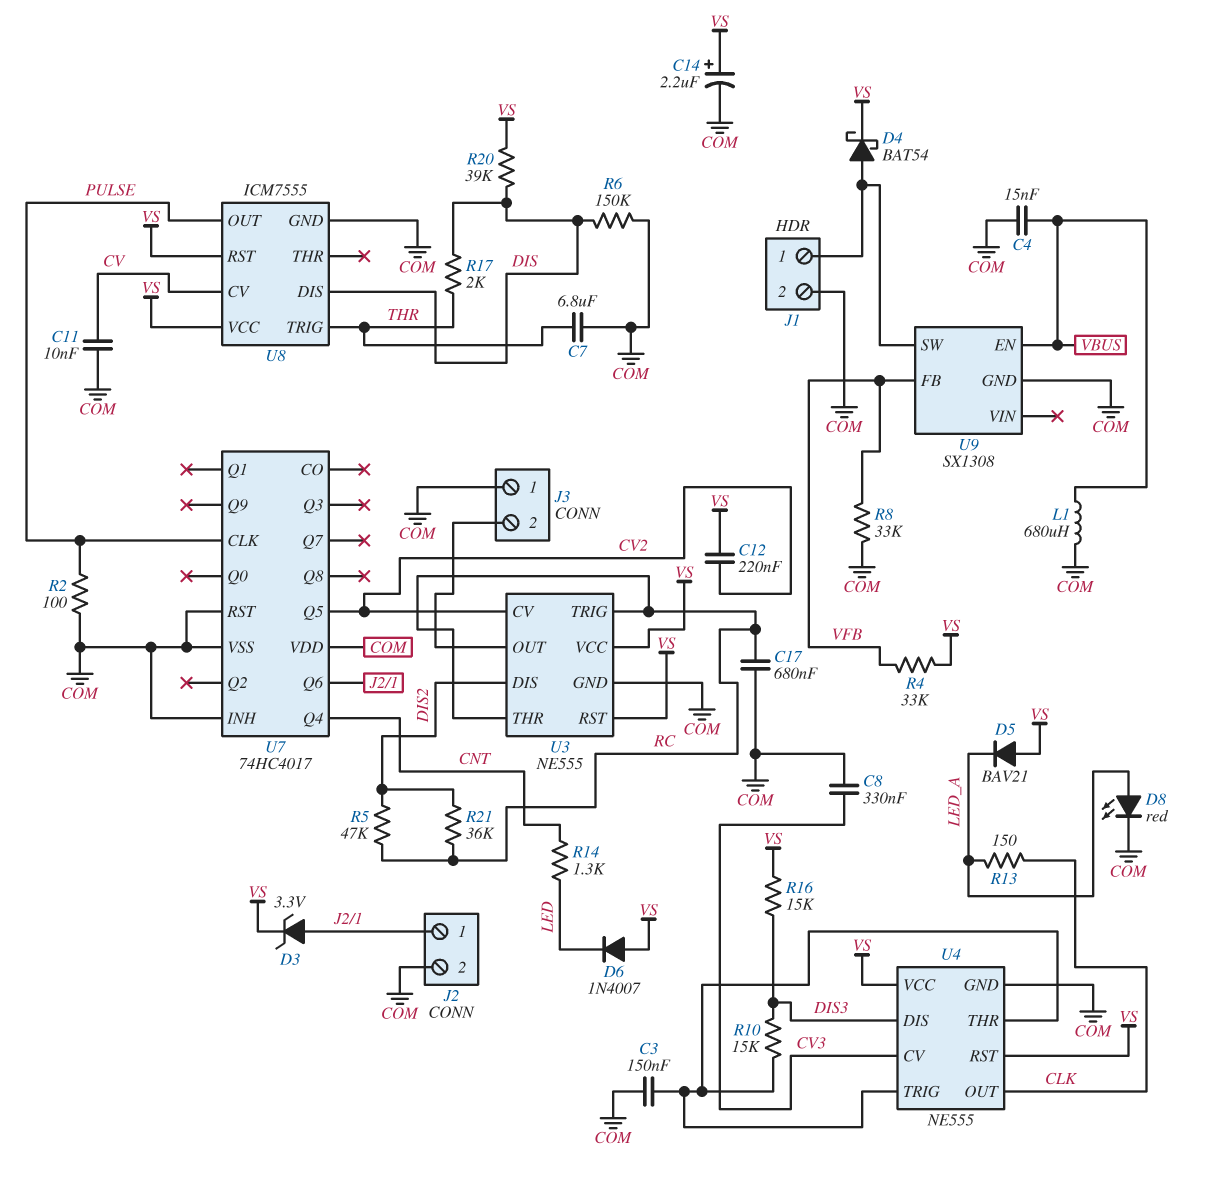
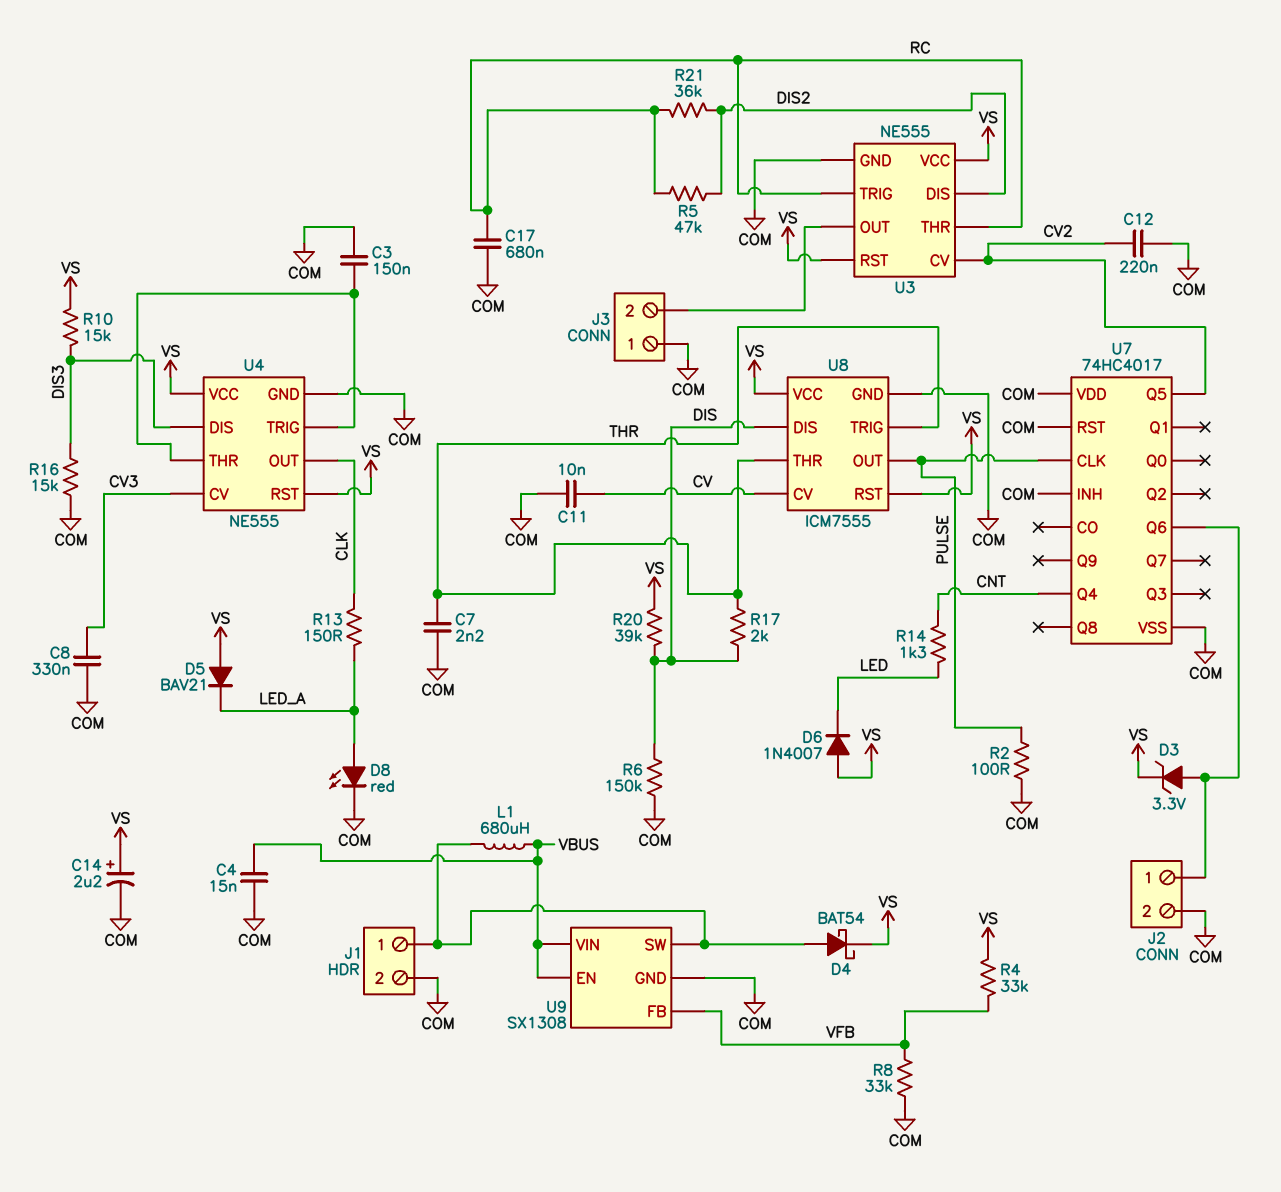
C7: 6.8uF (COM, THR) -> 2.2nF (COM, THR)
C12: 220nF (CV2, VS) -> 220nF (COM, CV2)
L1: 680uH (COM, VBUS) -> 680uH (J1/1, VBUS)
R10: 15k (DIS3, U4/THR) -> 15k (DIS3, VS)
R16: 15k (DIS3, VS) -> 15k (COM, DIS3)
U8 pin THR: none -> THR
U9 pin VIN: none -> VBUS

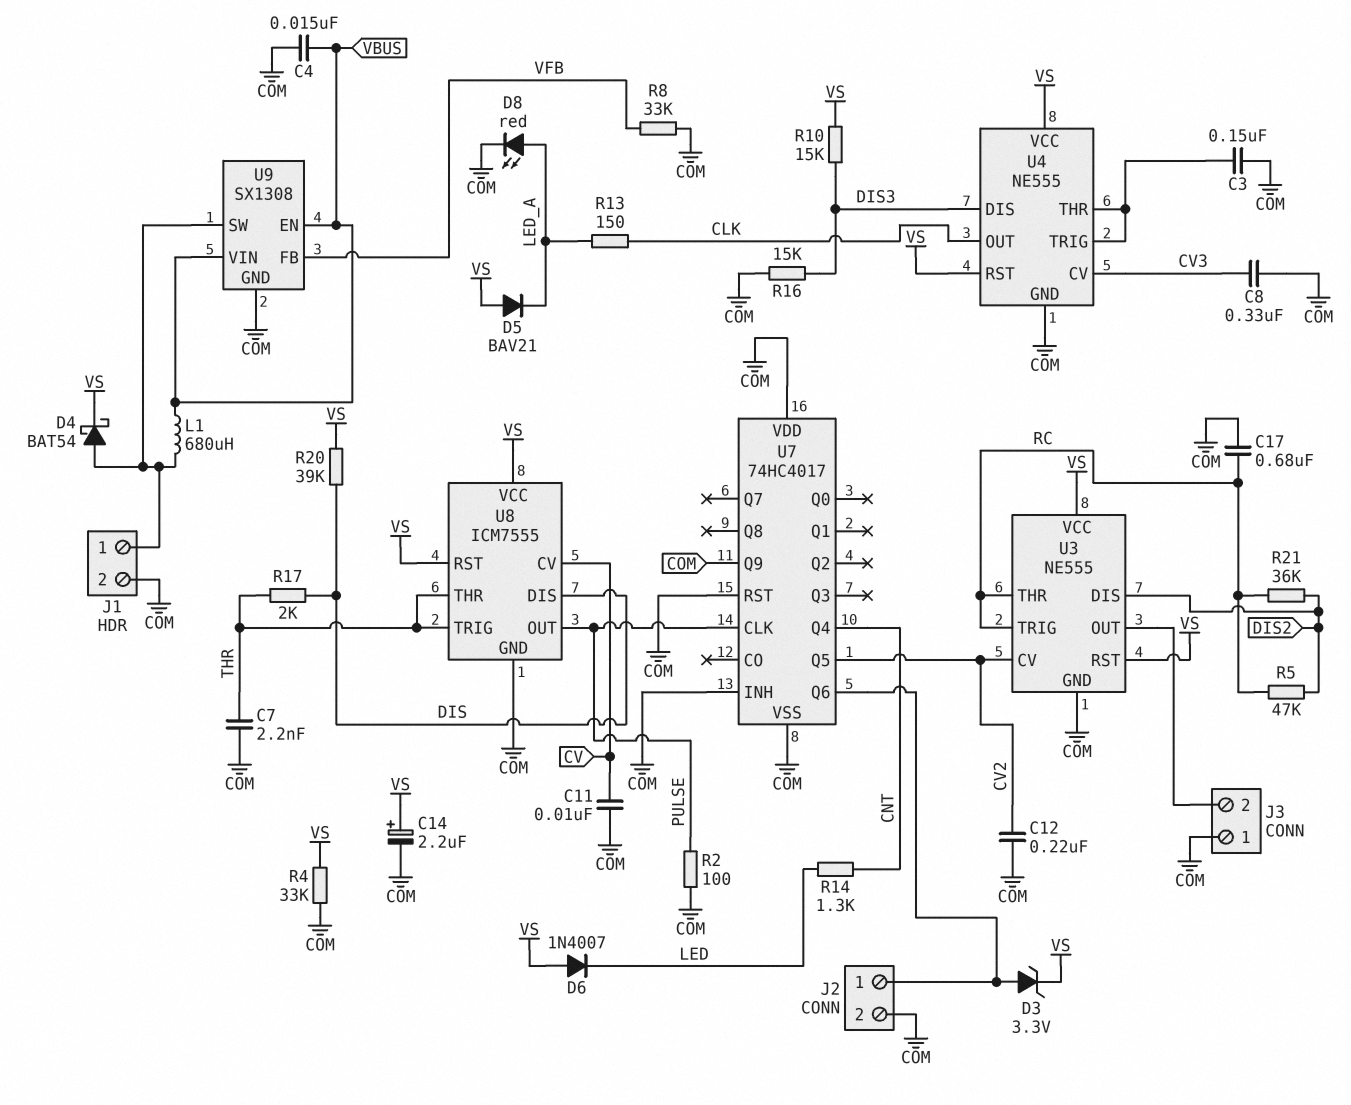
R4: 33k (VFB, VS) -> 33k (COM, VS)
R6: 150k (COM, DIS) -> none
U7 pin Q9: none -> COM

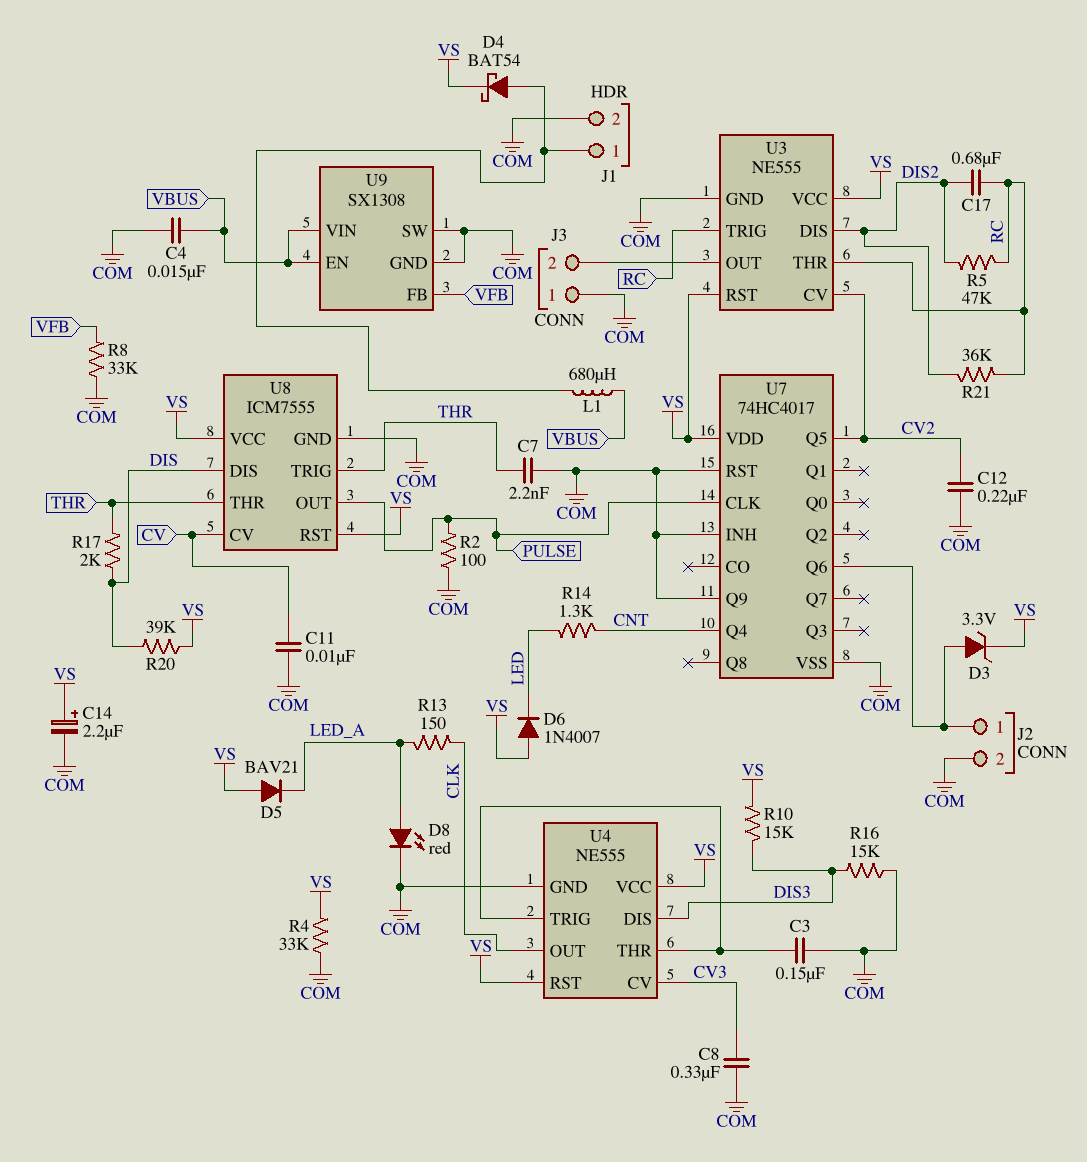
C17: 680nF (COM, RC) -> 680nF (DIS2, RC)
U7 pin VDD: COM -> VS
U9 pin SW: J1/1 -> COM

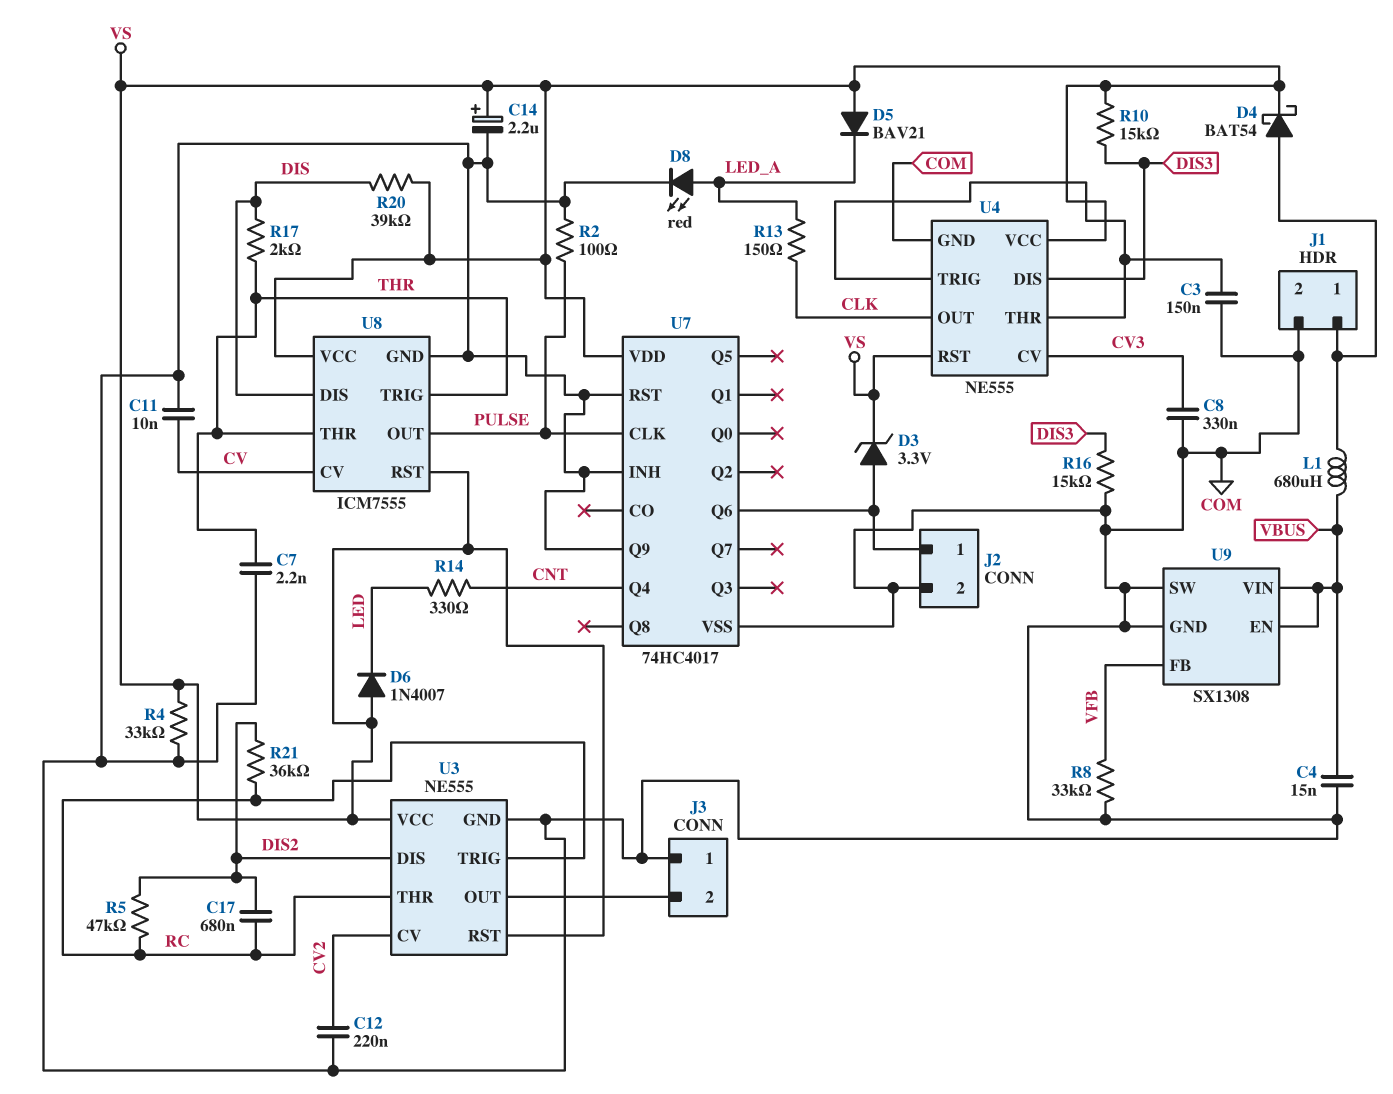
R14: 1.3k (CNT, LED) -> 330 (CNT, LED)
U7 pin Q5: CV2 -> none

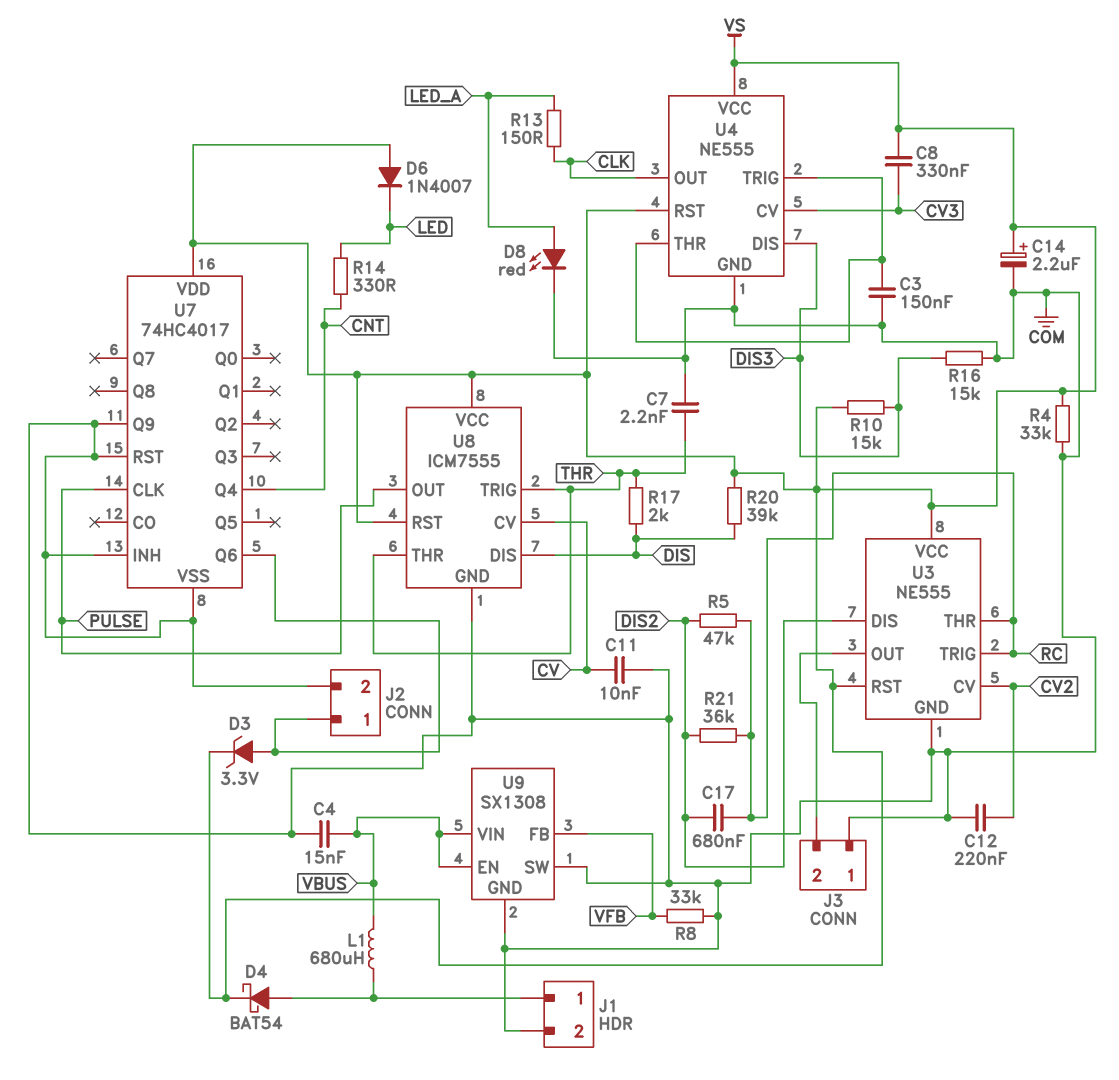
C8: 330nF (COM, CV3) -> 330nF (CV3, VS)
D5: diode BAV21 (A VS, K LED_A) -> none
R2: 100 (COM, PULSE) -> none

